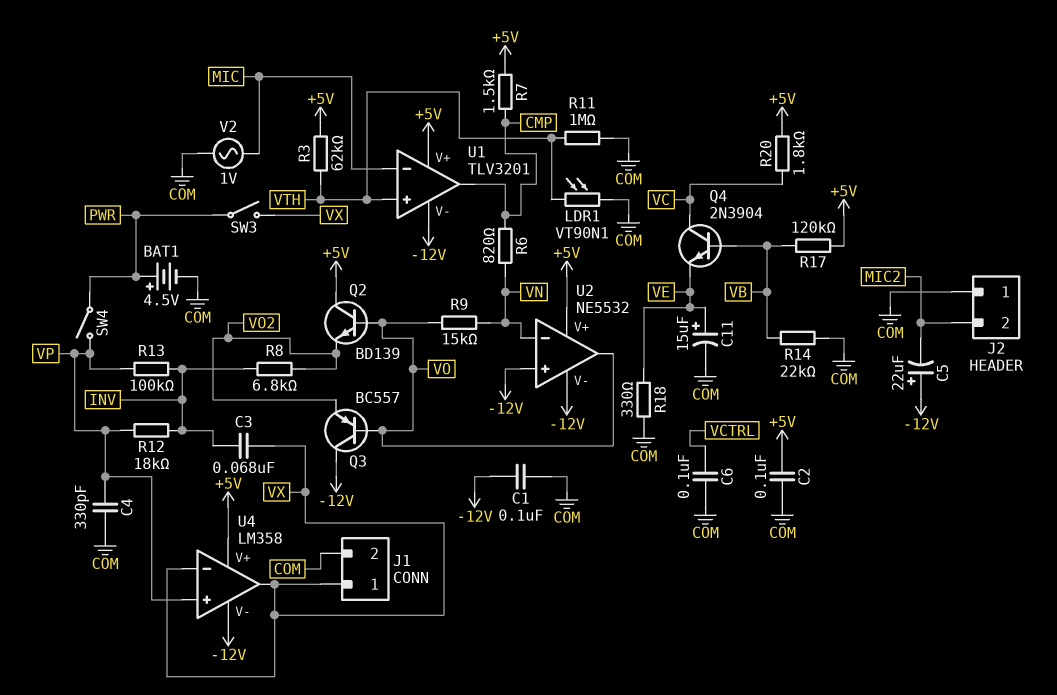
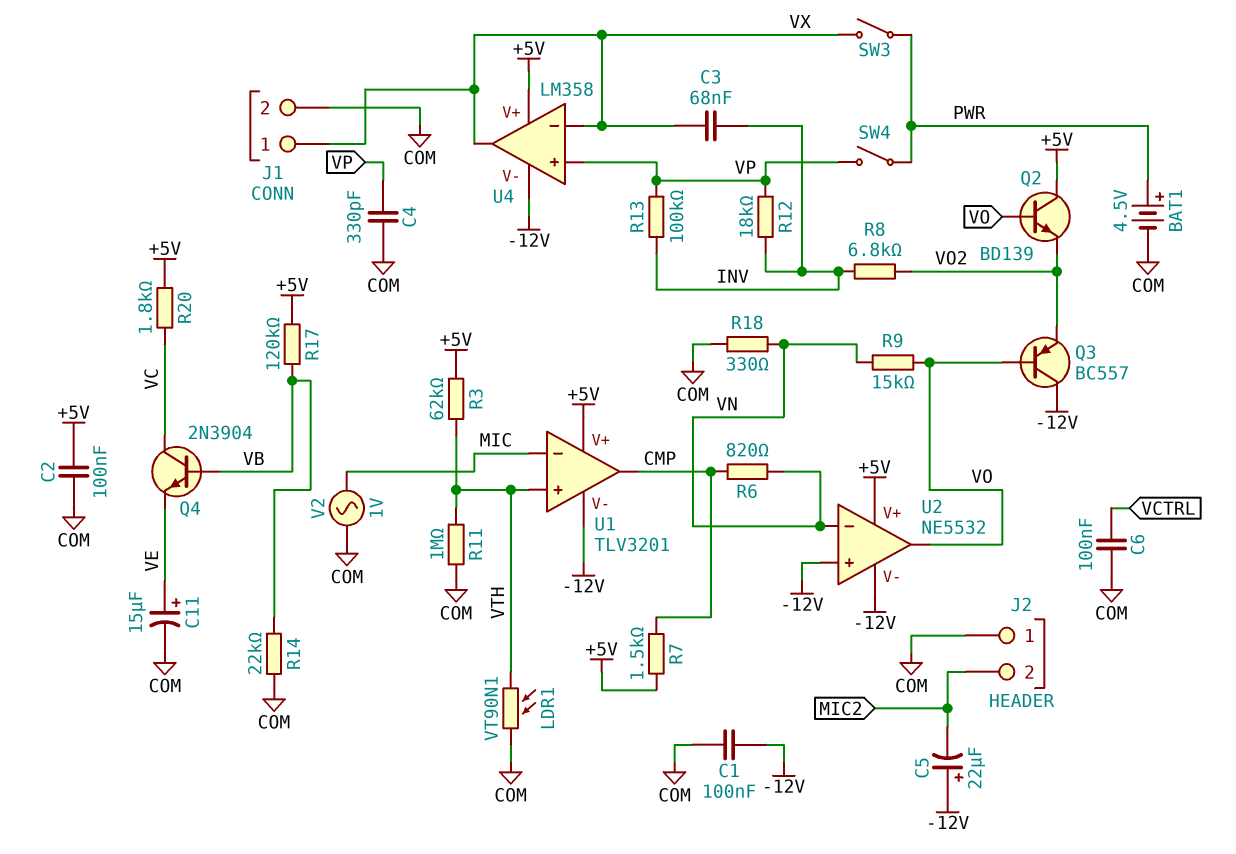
R18: 330 (COM, VE) -> 330 (COM, VN)

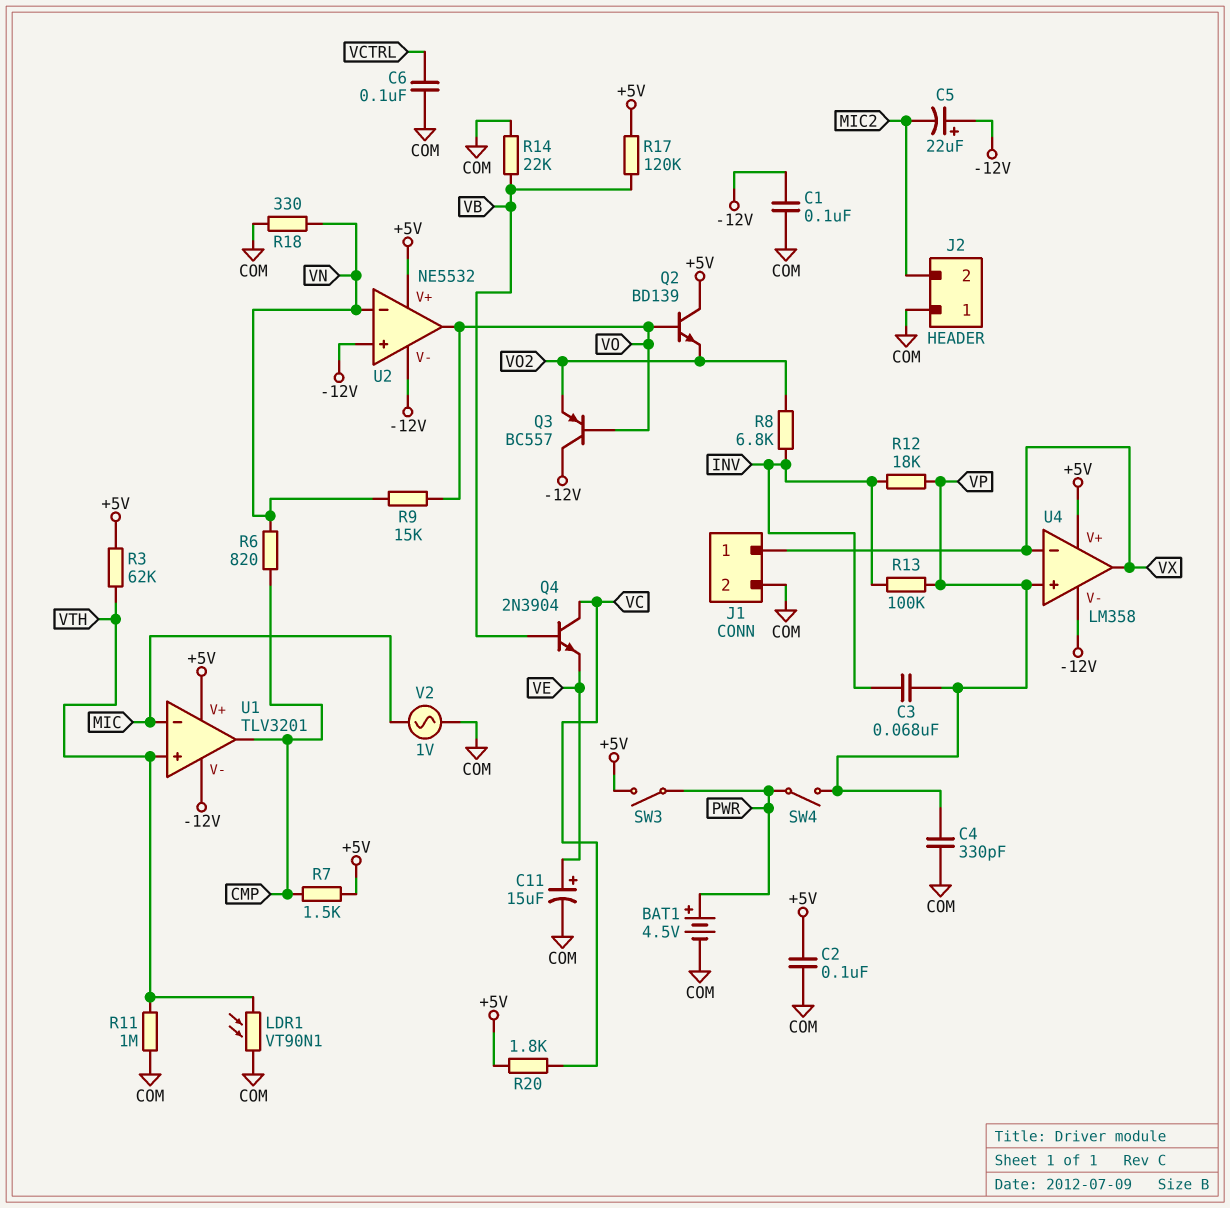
C3: 68nF (INV, VX) -> 68nF (INV, VP)
SW3: switch (PWR, VX) -> switch (+5V, PWR)

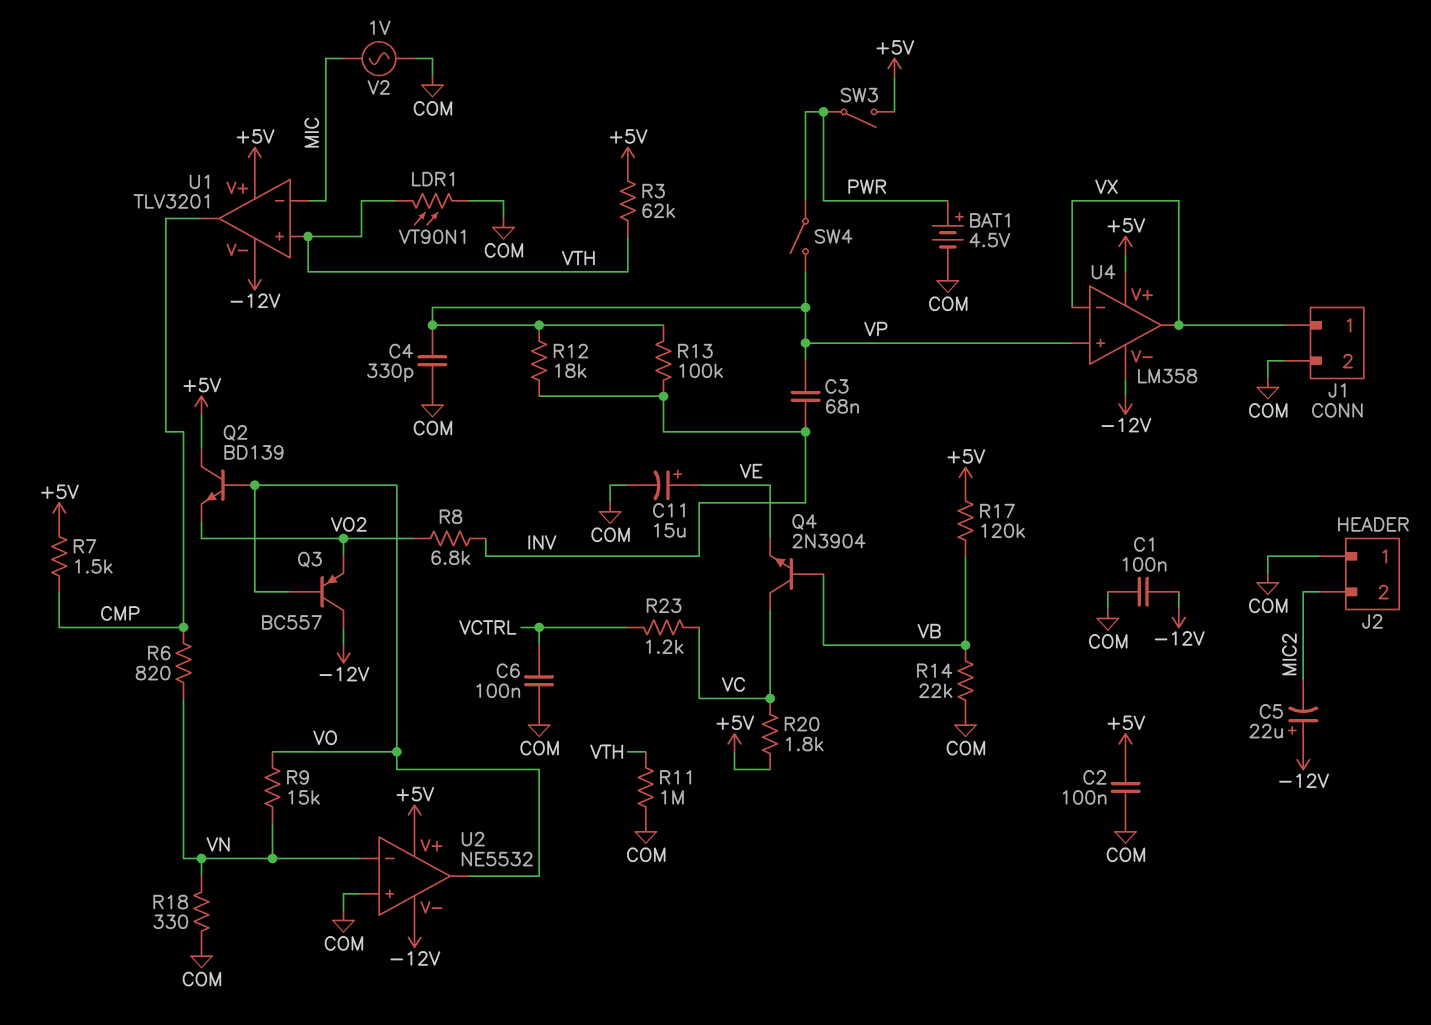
R23: none -> 1.2k (VC, VCTRL)
U2 pin in+: -12V -> COM

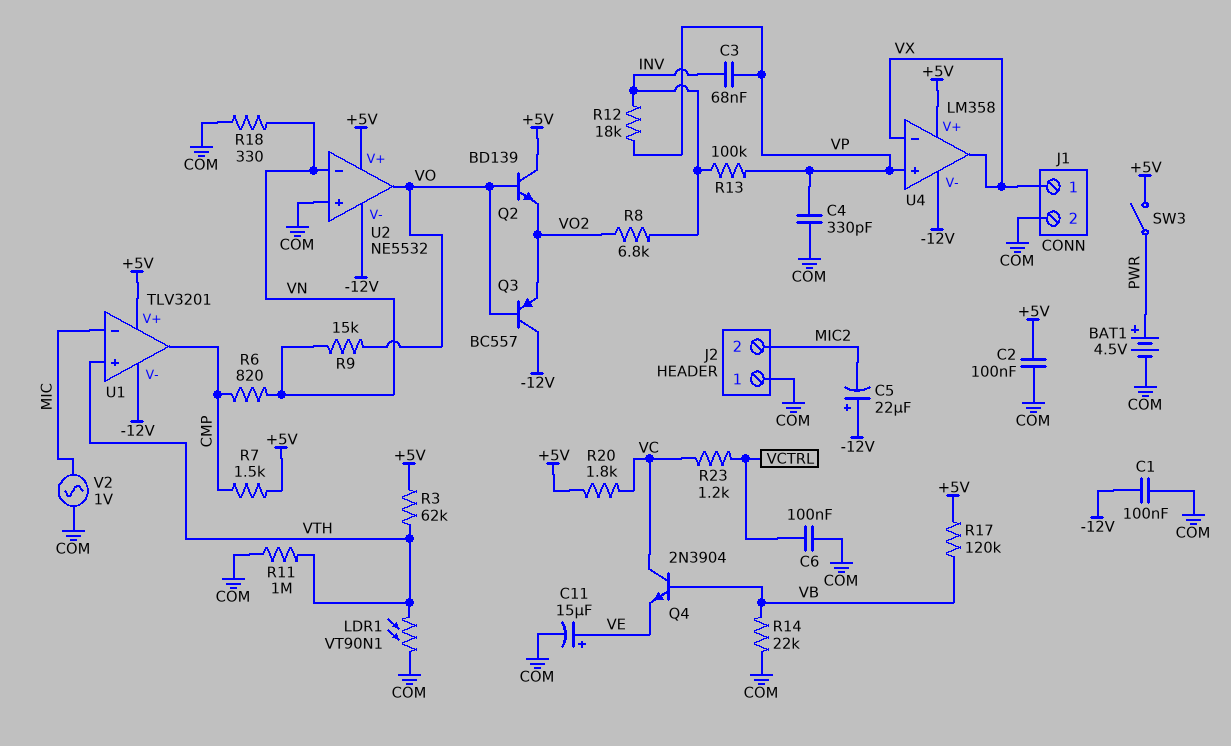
SW4: switch (PWR, VP) -> none

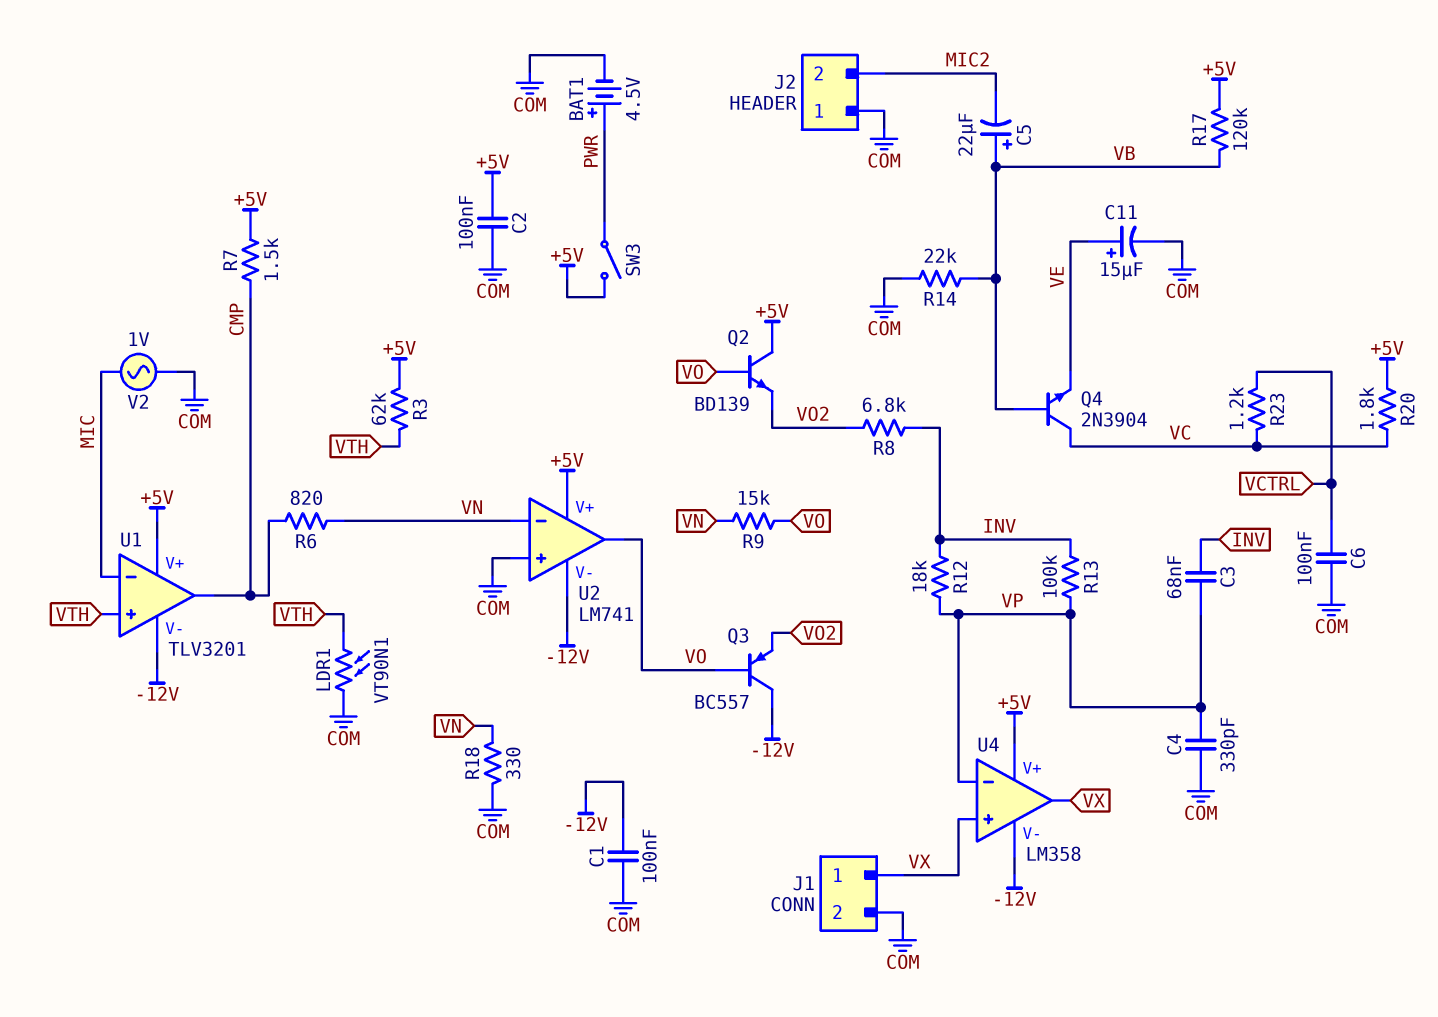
C5: 22uF (plus -12V, minus MIC2) -> 22uF (plus VB, minus MIC2)
R11: 1M (COM, VTH) -> none
U2: NE5532 -> LM741
U4 pin in+: VP -> VX
U4 pin in-: VX -> VP

